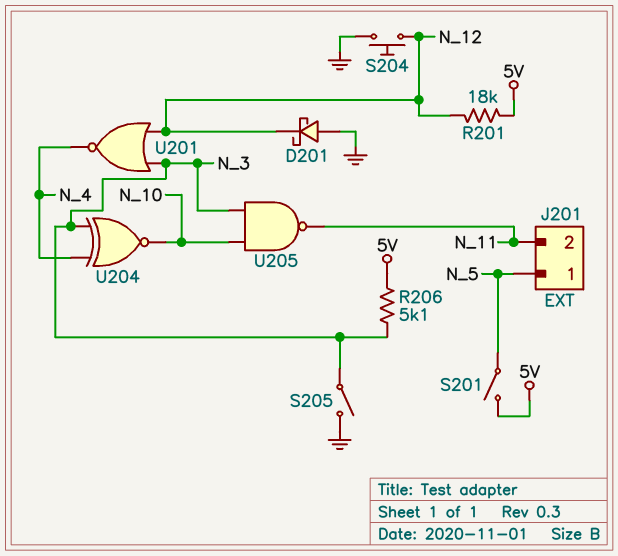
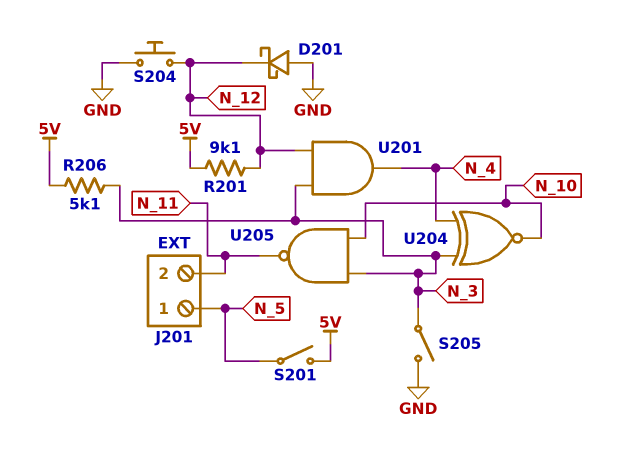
R201: 18k (5V, N_12) -> 9.1k (5V, N_12)
U201: NOR (in N_3, in N_12, out N_4) -> AND (in N_3, in N_12, out N_4)

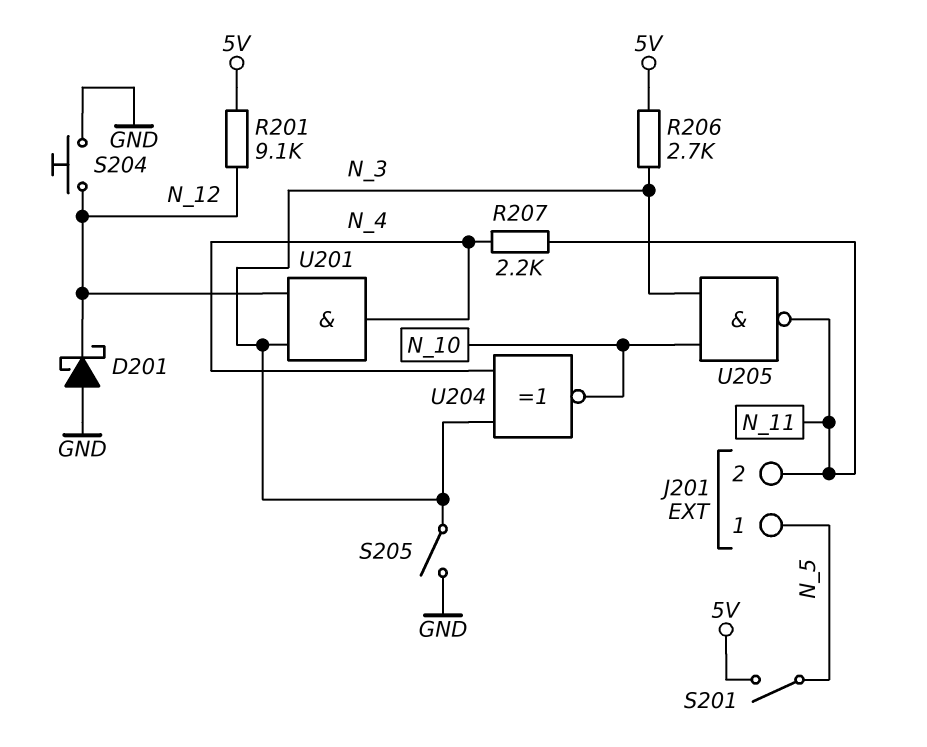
R206: 5.1k (5V, N_3) -> 2.7k (5V, N_3)
R207: none -> 2.2k (N_4, N_11)

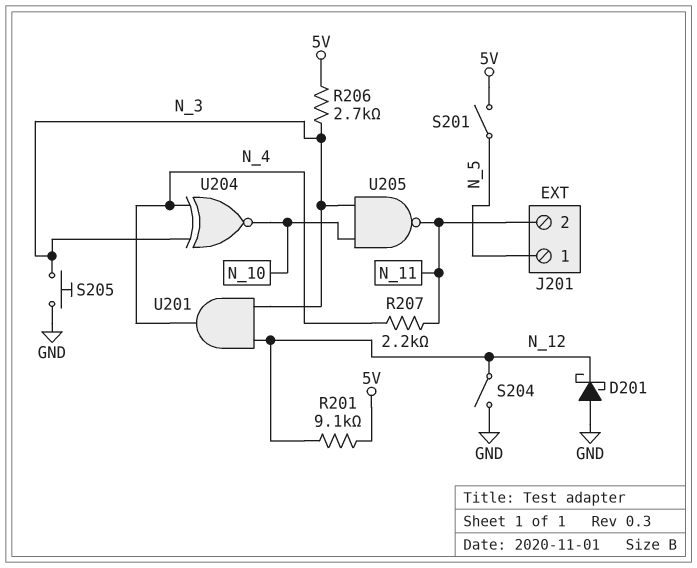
S204: button (GND, N_12) -> switch (GND, N_12)
S205: switch (GND, N_3) -> button (GND, N_3)

